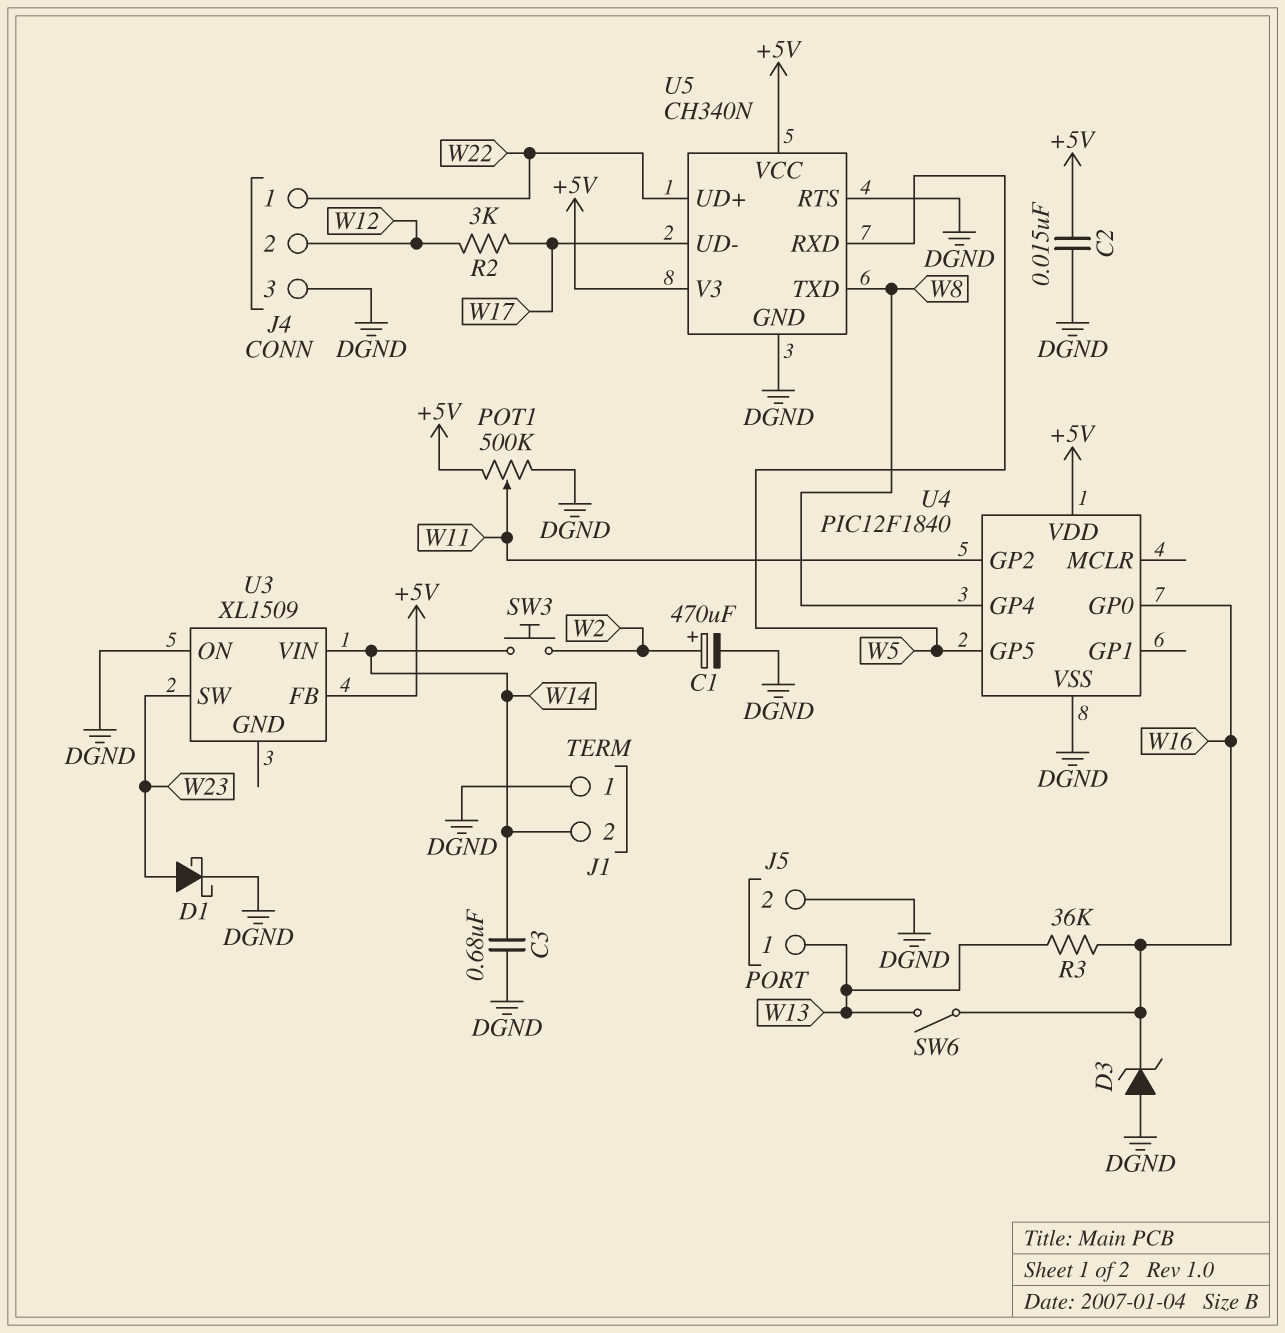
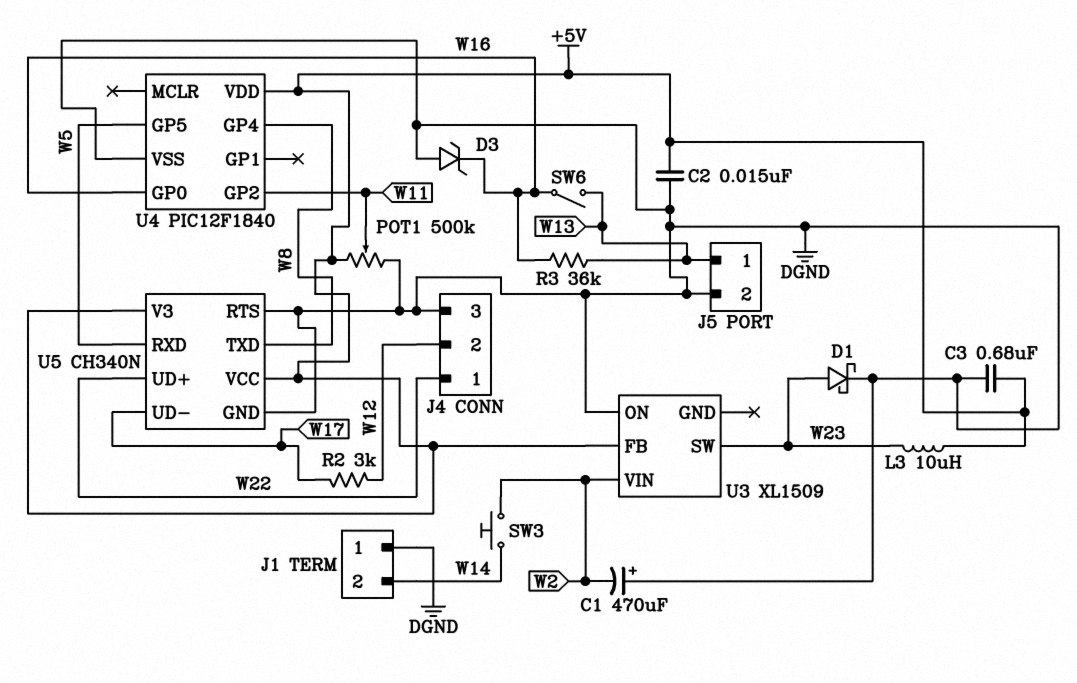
C1: 470uF (plus W2, minus DGND) -> 470uF (plus DGND, minus W2)
C3: 680nF (DGND, W14) -> 680nF (+5V, DGND)
L3: none -> 10uH (+5V, W23)
U3 pin VIN: W14 -> W2

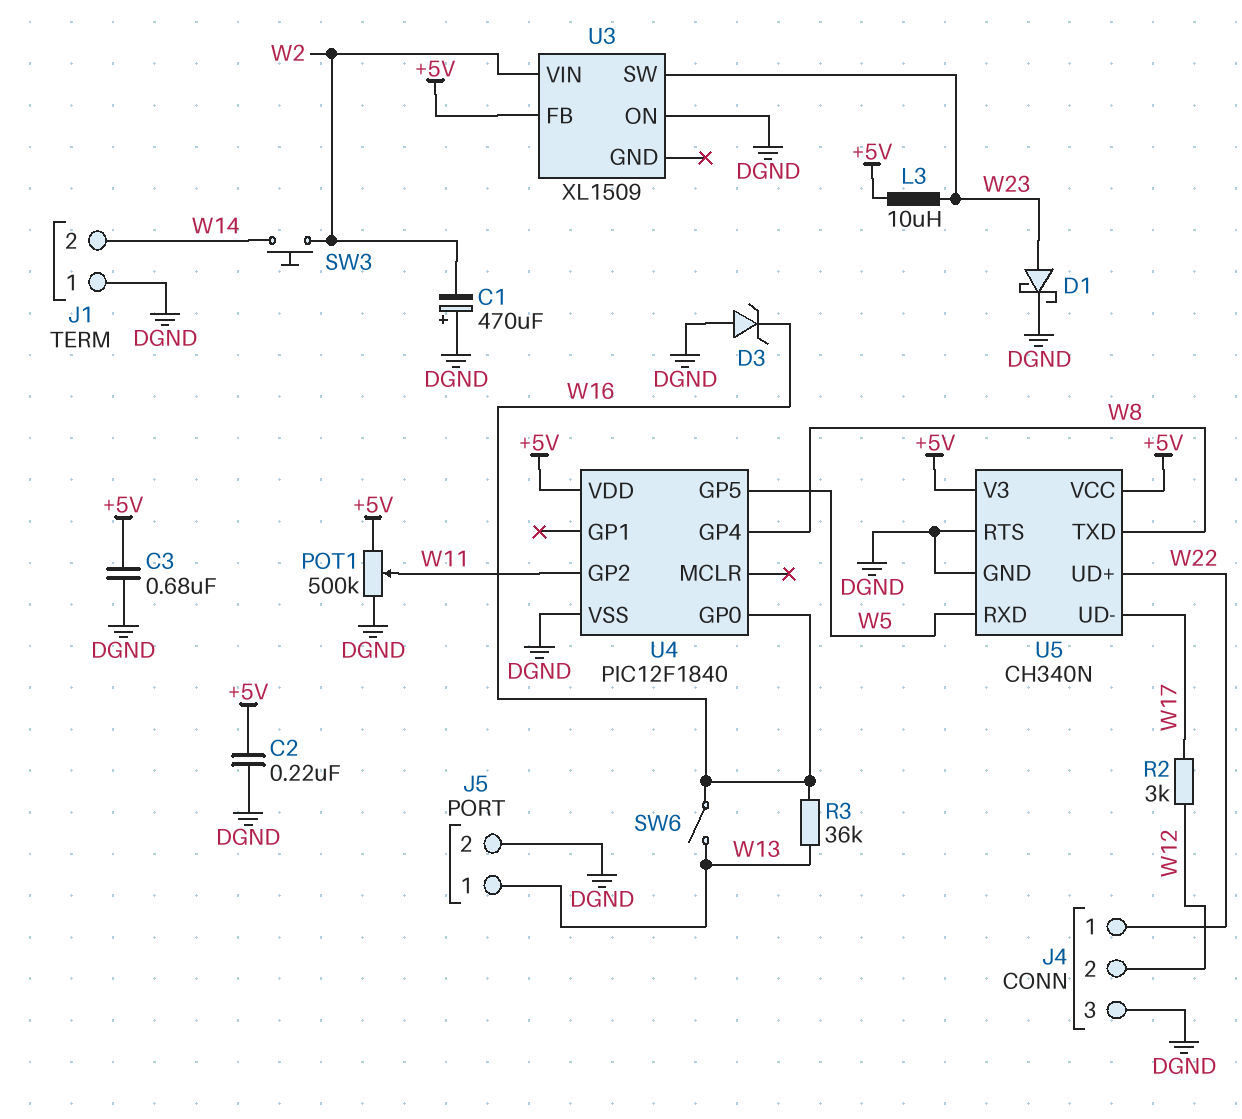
C2: 15nF (+5V, DGND) -> 220nF (+5V, DGND)

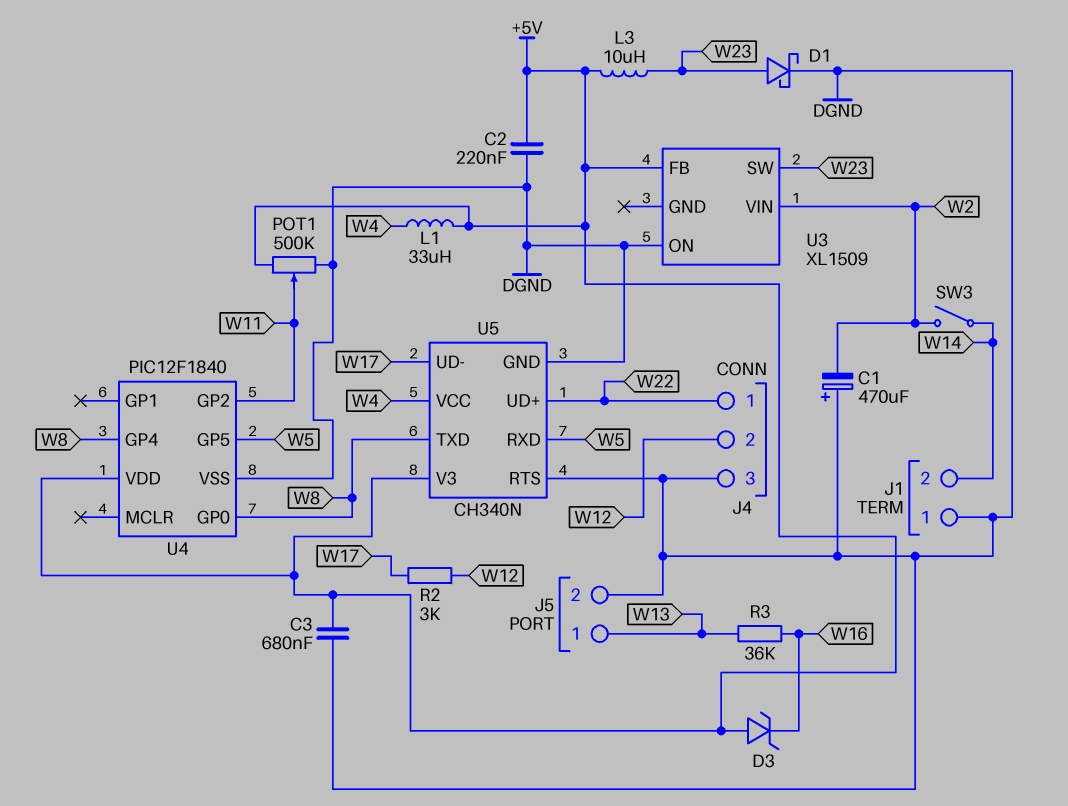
D3: zener (A DGND, K W16) -> zener (A +5V, K W16)
L1: none -> 33uH (+5V, W4)
SW3: button (W2, W14) -> switch (W2, W14)
SW6: switch (W13, W16) -> none
U4 pin GP0: W16 -> W8
U5 pin VCC: +5V -> W4

